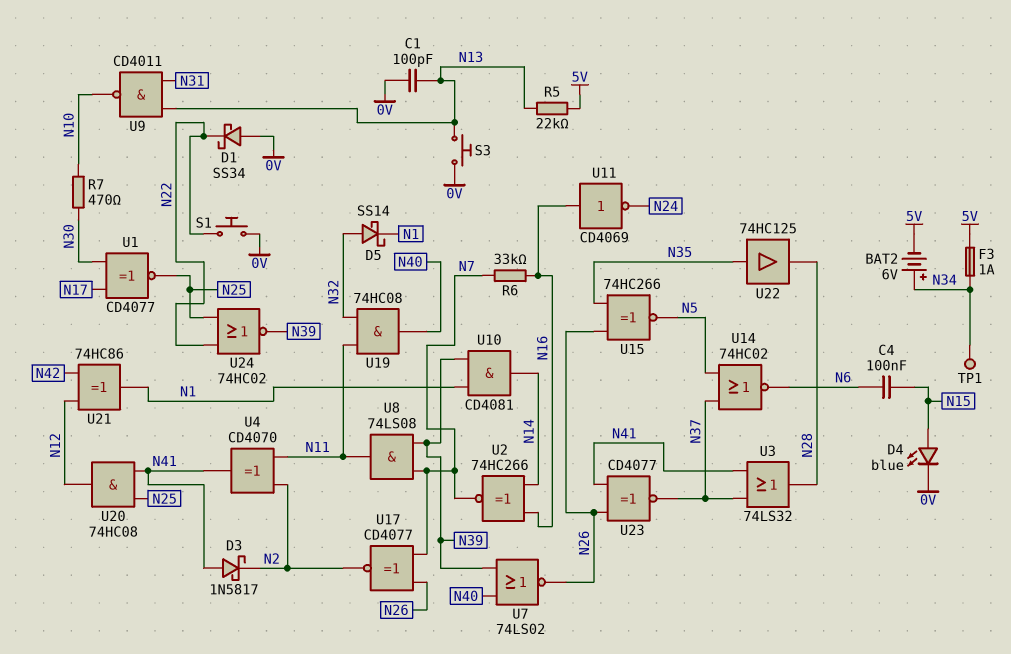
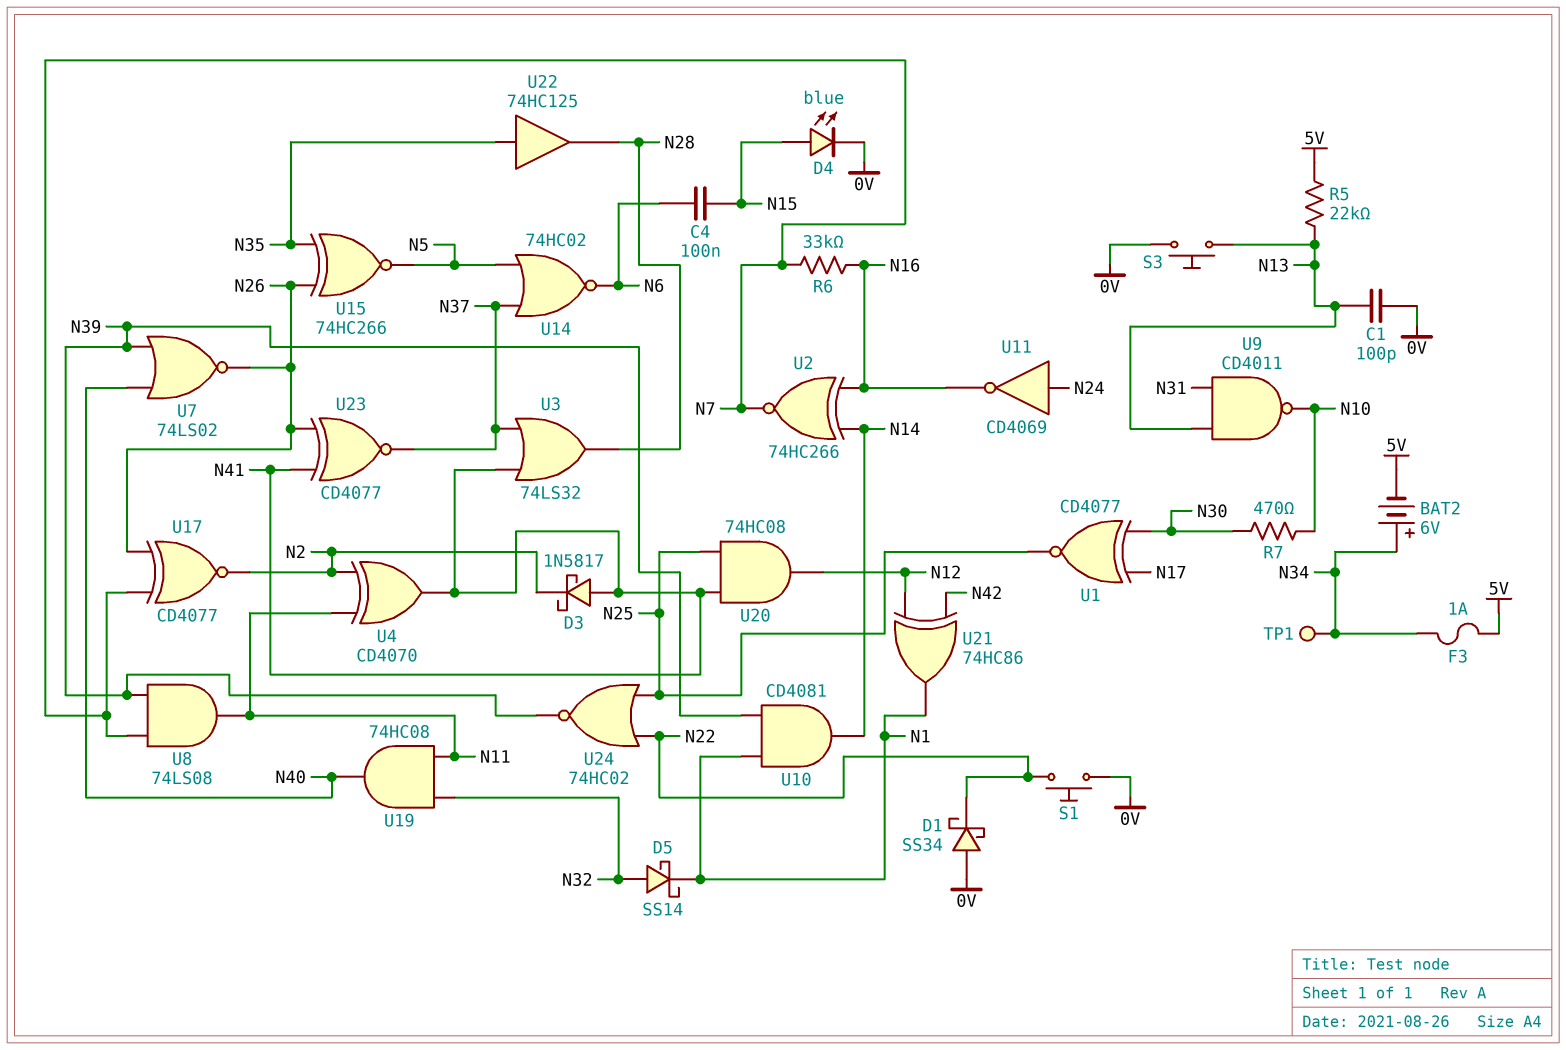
U11: NOT CD4069 (in N16, out N24) -> NOT CD4069 (in N24, out N16)

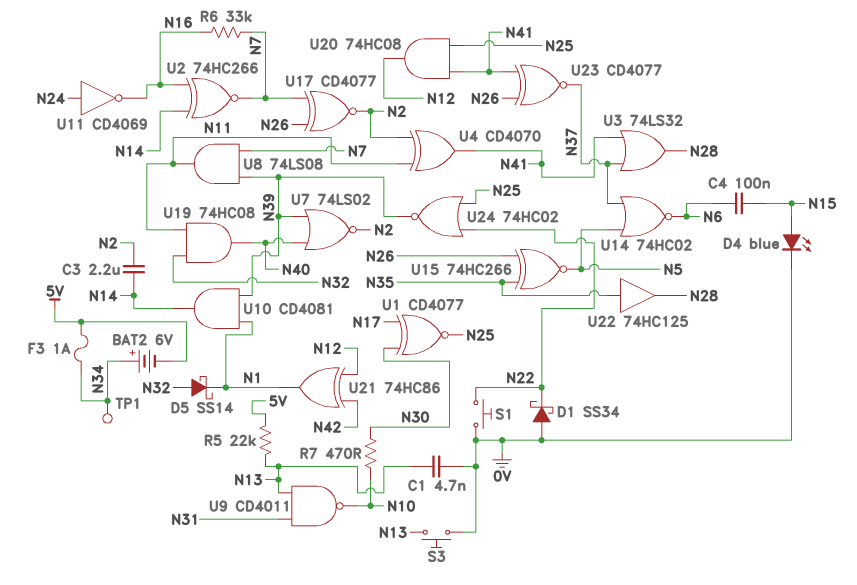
C1: 100pF (0V, N13) -> 4.7nF (0V, N13)
C3: none -> 2.2uF (N2, N14)
D3: schottky 1N5817 (A N41, K N2) -> none
U7: NOR 74LS02 (in N39, in N40, out N26) -> NOR 74LS02 (in N39, in N40, out N2)

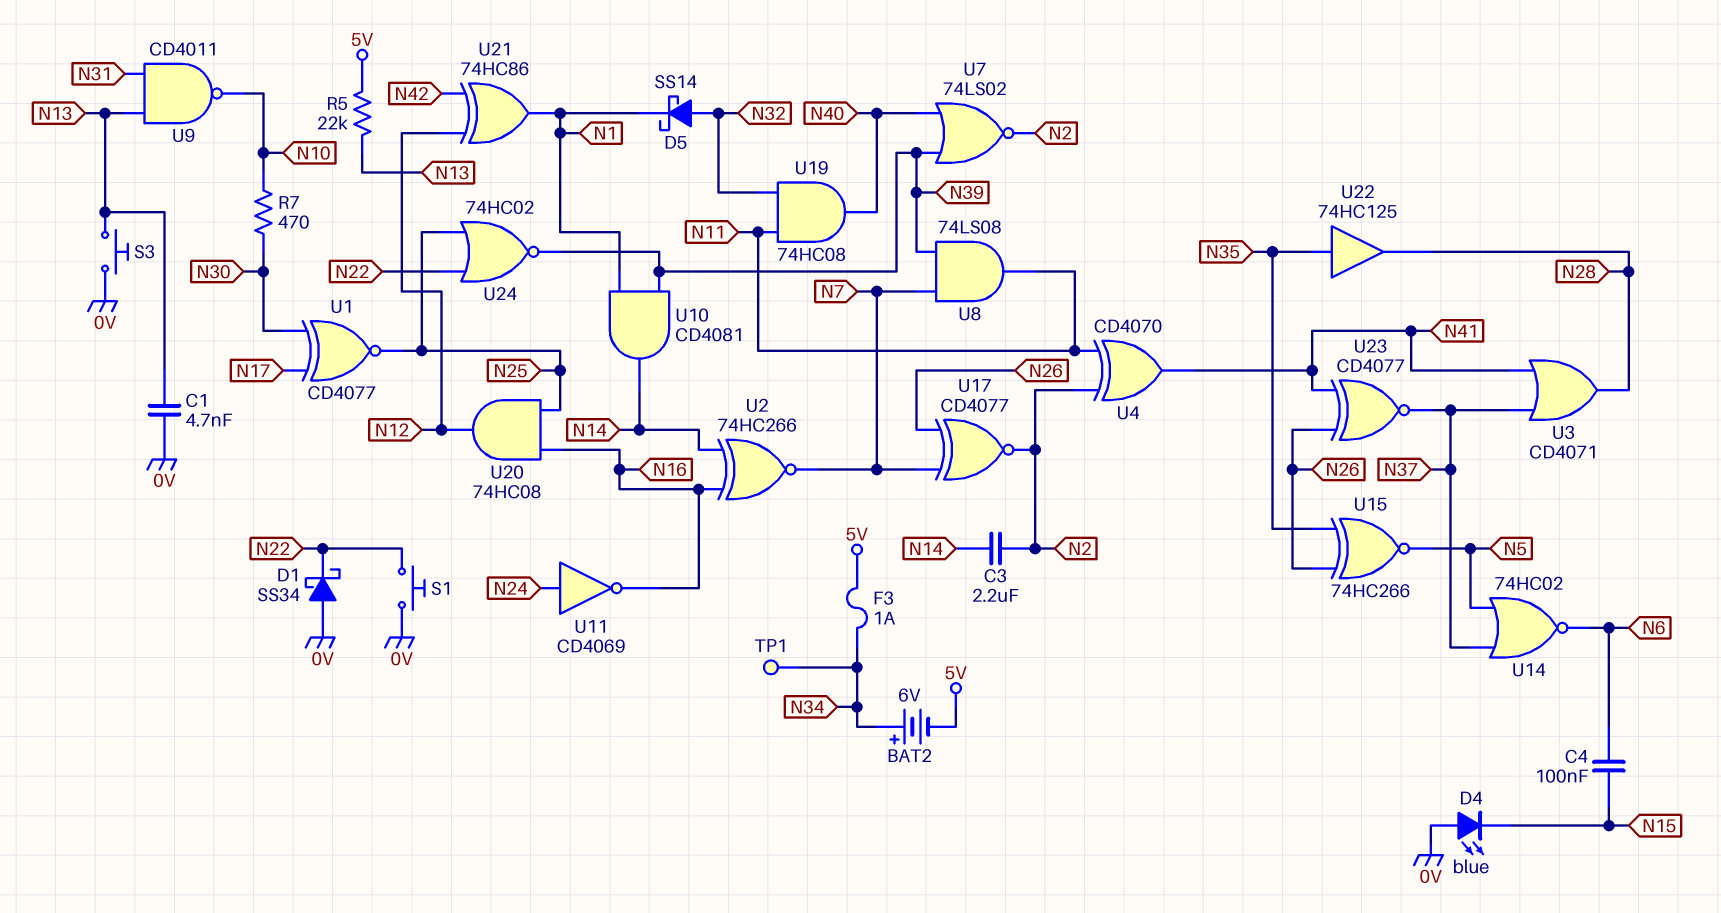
D4: LED blue (A N15, K 0V) -> LED blue (A 0V, K N15)
R6: 33k (N7, N16) -> none
U3: OR 74LS32 (in N37, in N41, out N28) -> OR CD4071 (in N37, in N41, out N28)
U20: AND 74HC08 (in N25, in N41, out N12) -> AND 74HC08 (in N16, in N25, out N12)

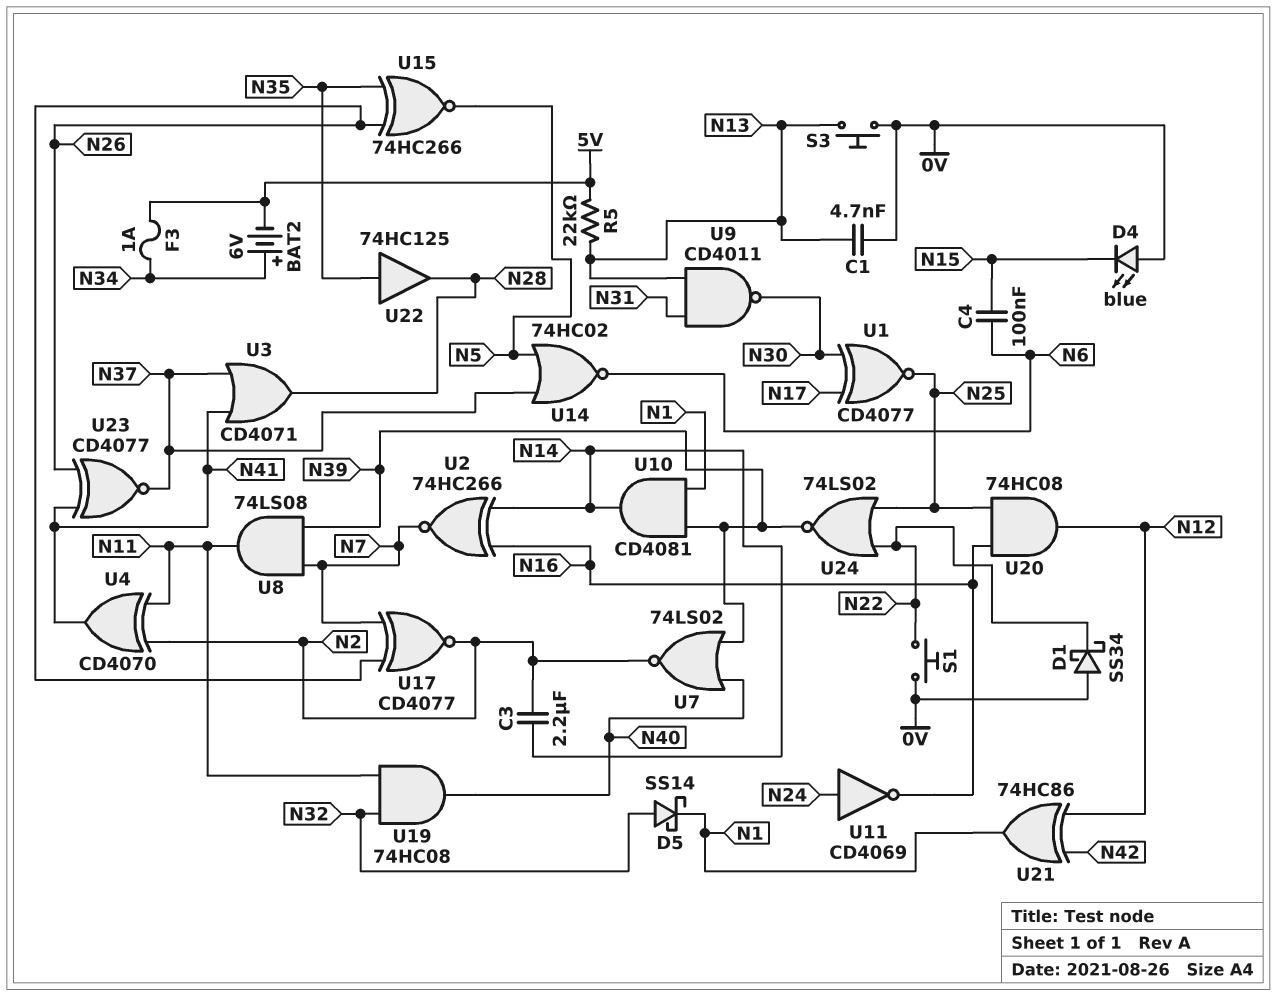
R7: 470 (N10, N30) -> none
TP1: test point (N34) -> none
U9: NAND CD4011 (in N13, in N31, out N10) -> NAND CD4011 (in N13, in N31, out N30)
U24: NOR 74HC02 (in N22, in N25, out N39) -> NOR 74LS02 (in N22, in N25, out N39)

